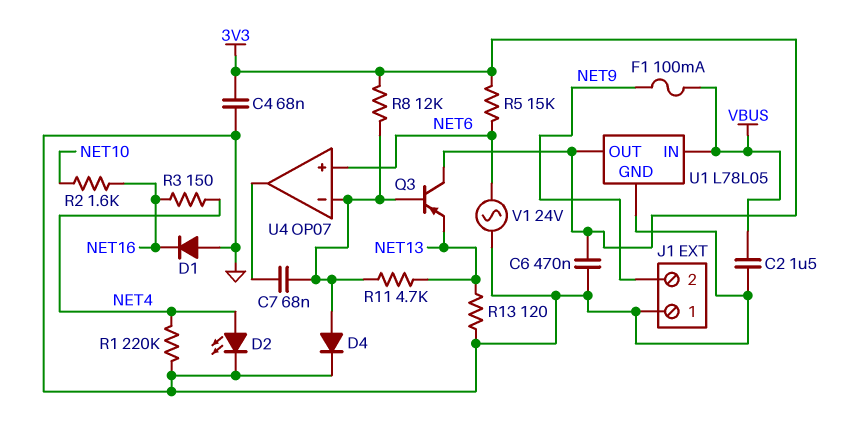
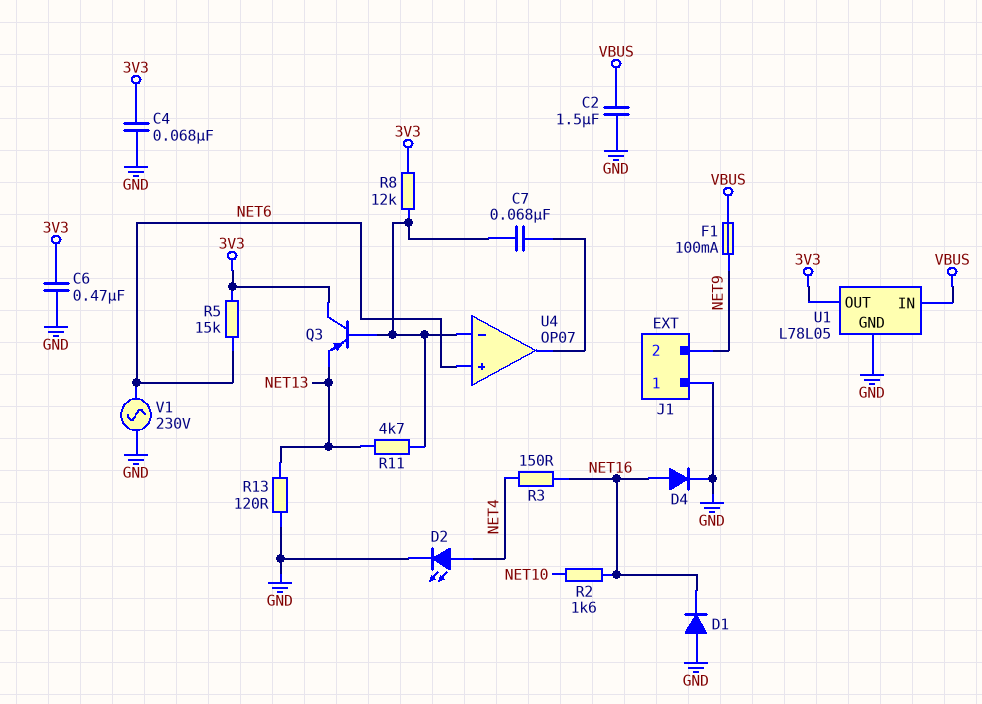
D4: diode (A U4/in-, K GND) -> diode (A NET16, K GND)
R1: 220k (GND, NET4) -> none
V1: AC 24V (GND, NET6) -> AC 230V (GND, NET6)

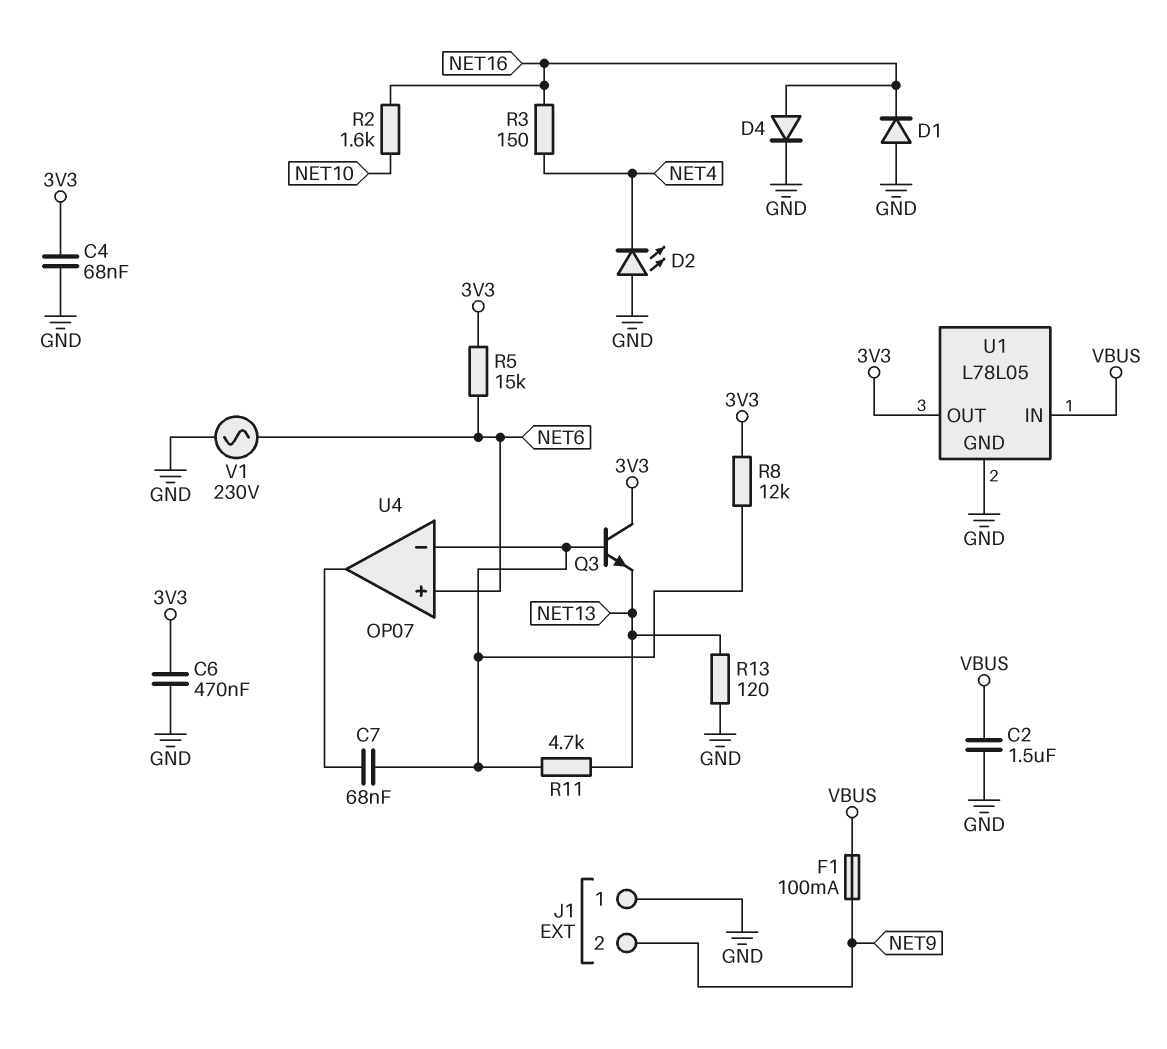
D2: LED (A NET4, K GND) -> LED (A GND, K NET4)
Q3: PNP (B U4/in-, C 3V3, E NET13) -> NPN (B U4/in-, C 3V3, E NET13)

